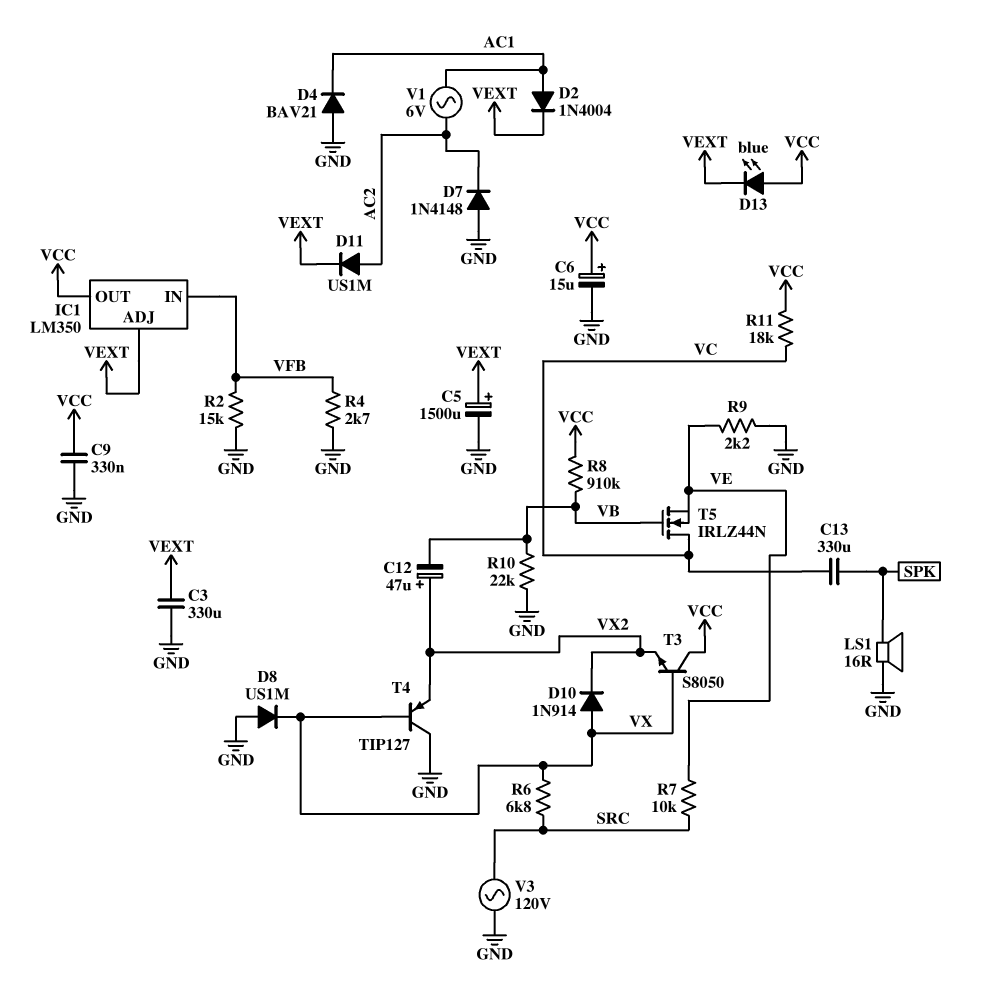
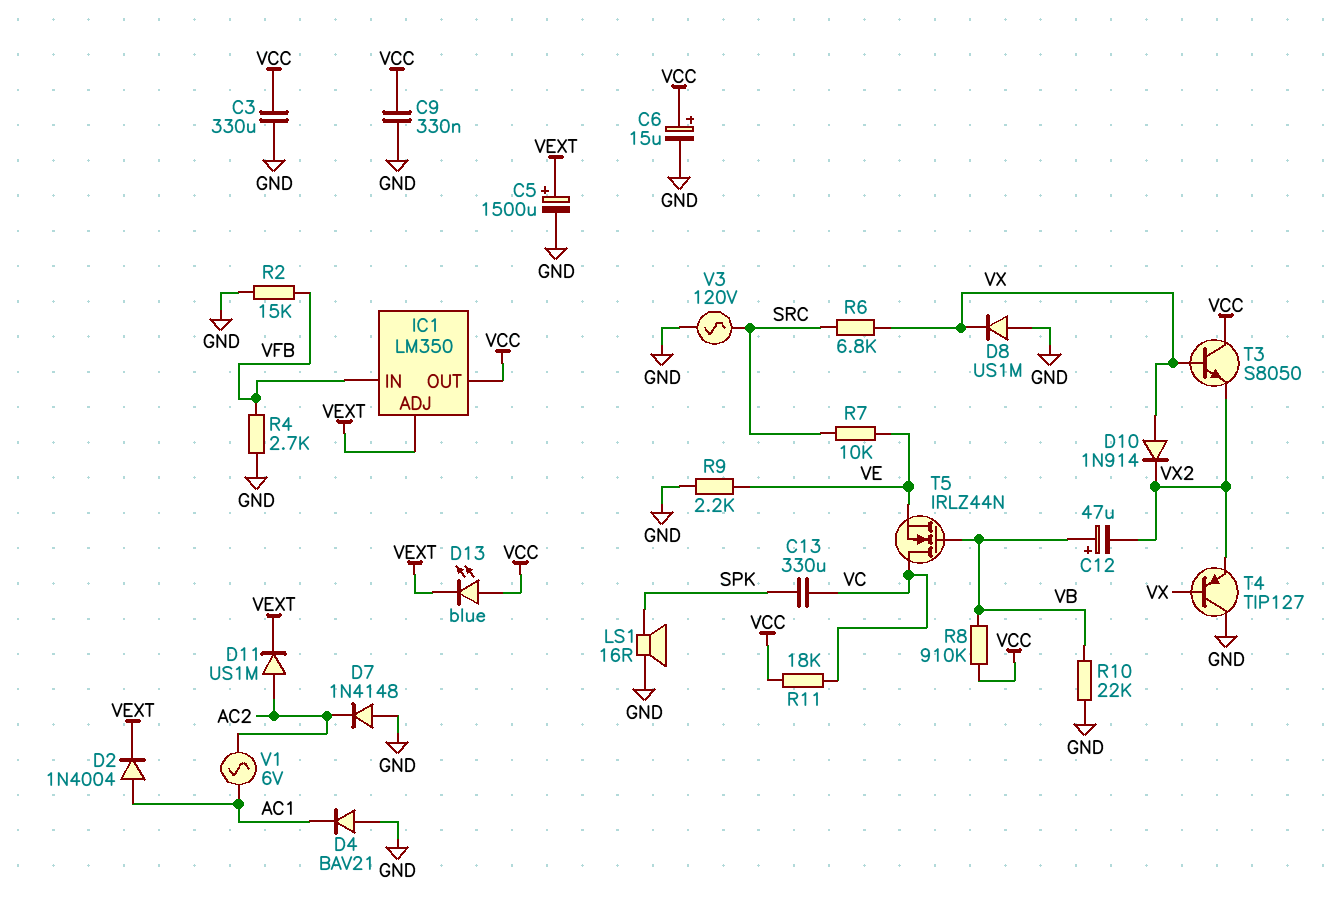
C3: 330uF (GND, VEXT) -> 330uF (GND, VCC)
C12: 47uF (plus VX2, minus VB) -> 47uF (plus VB, minus VX2)

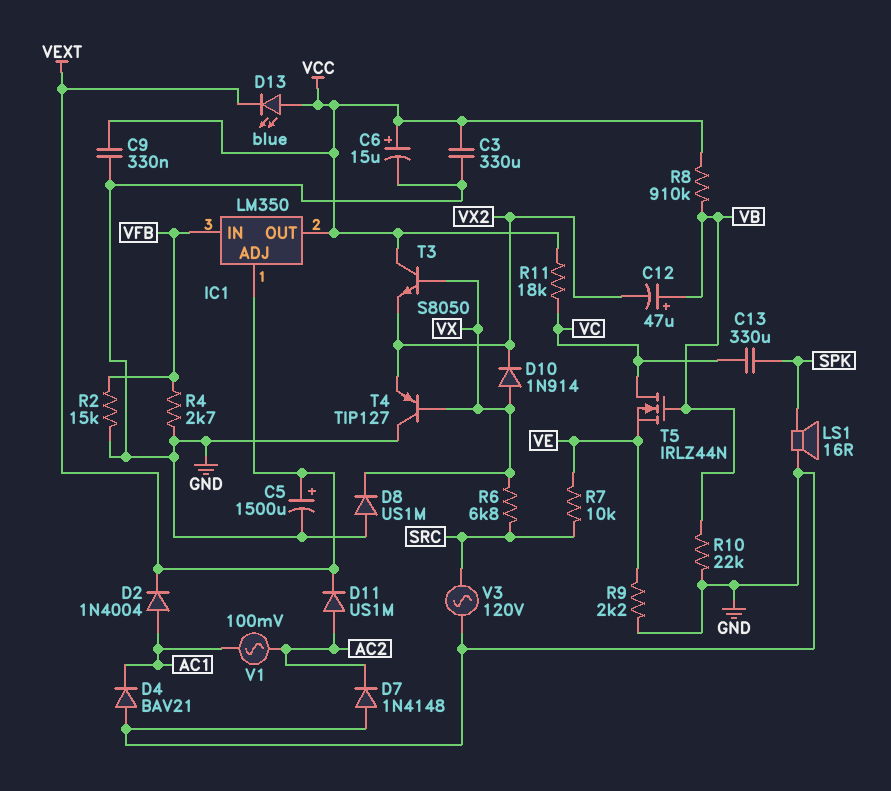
V1: AC 6V (AC1, AC2) -> AC 100mV (AC1, AC2)

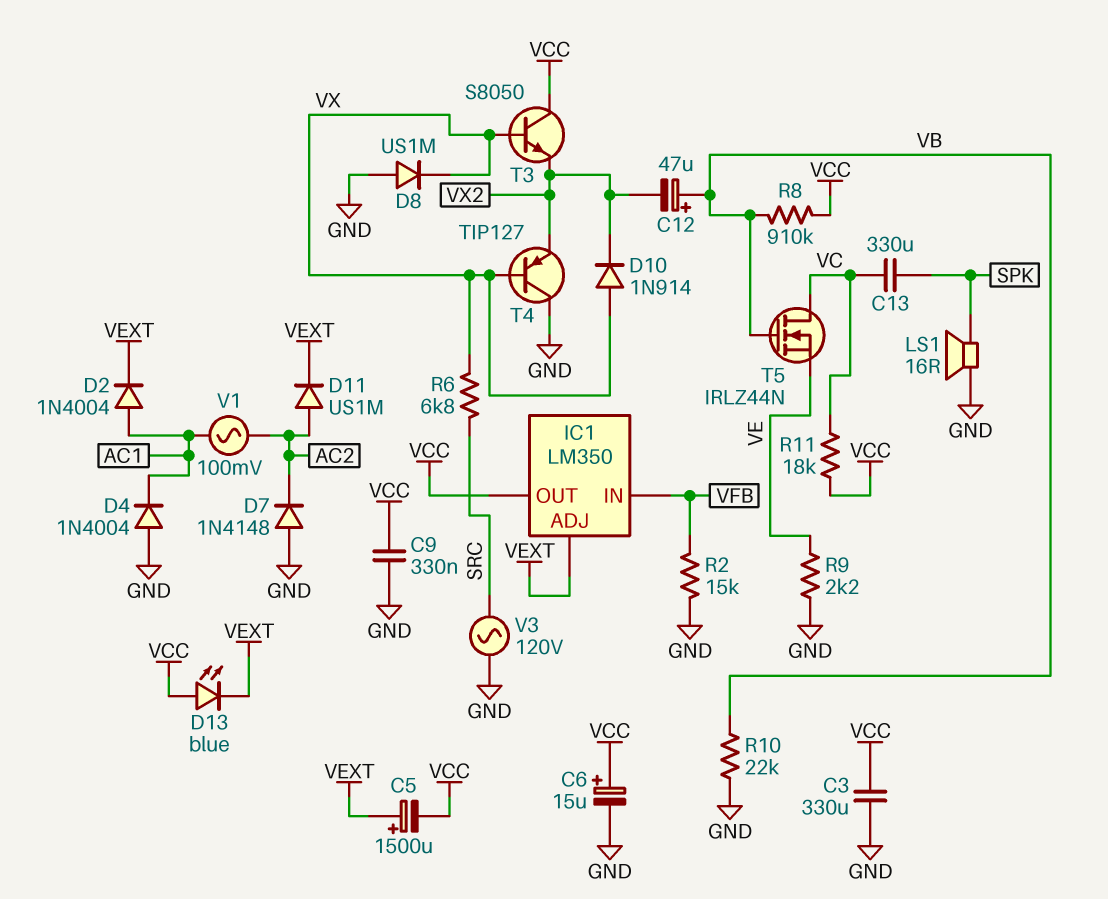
C5: 1500uF (plus VEXT, minus GND) -> 1500uF (plus VEXT, minus VCC)
D4: diode BAV21 (A GND, K AC1) -> diode 1N4004 (A GND, K AC1)
R4: 2.7k (GND, VFB) -> none
R7: 10k (SRC, VE) -> none

